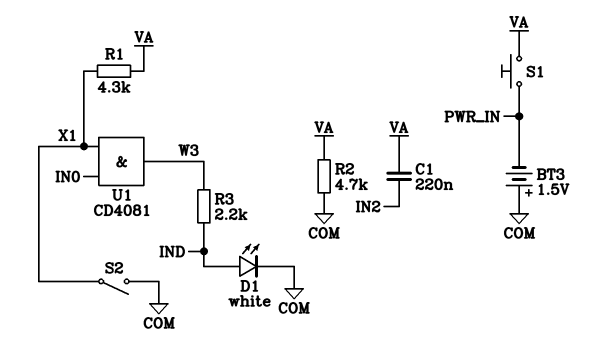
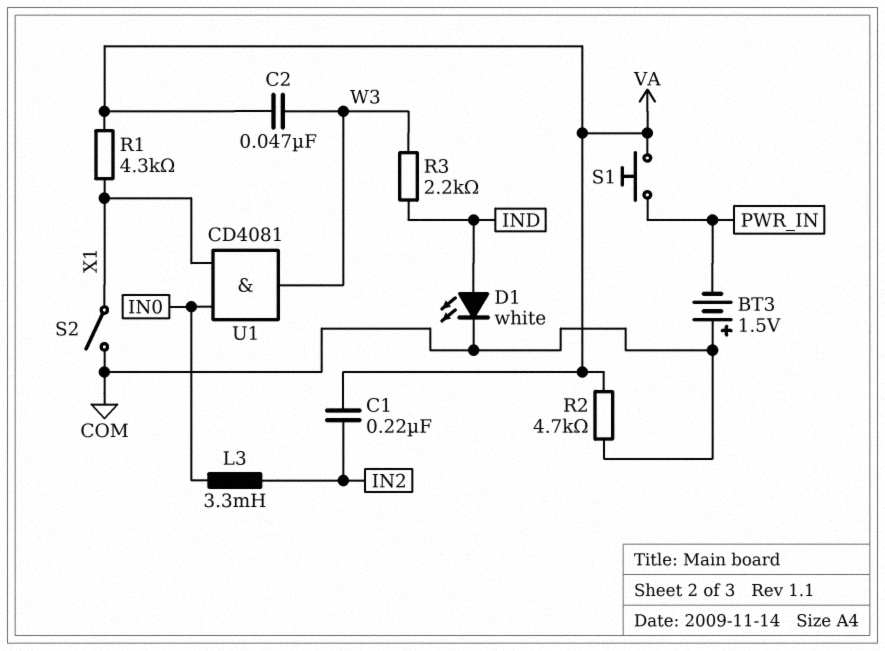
C2: none -> 47nF (VA, W3)
L3: none -> 3.3mH (IN0, IN2)

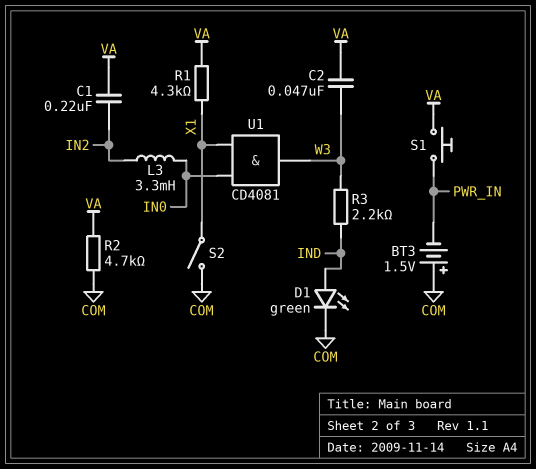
D1: LED white (A IND, K COM) -> LED green (A IND, K COM)

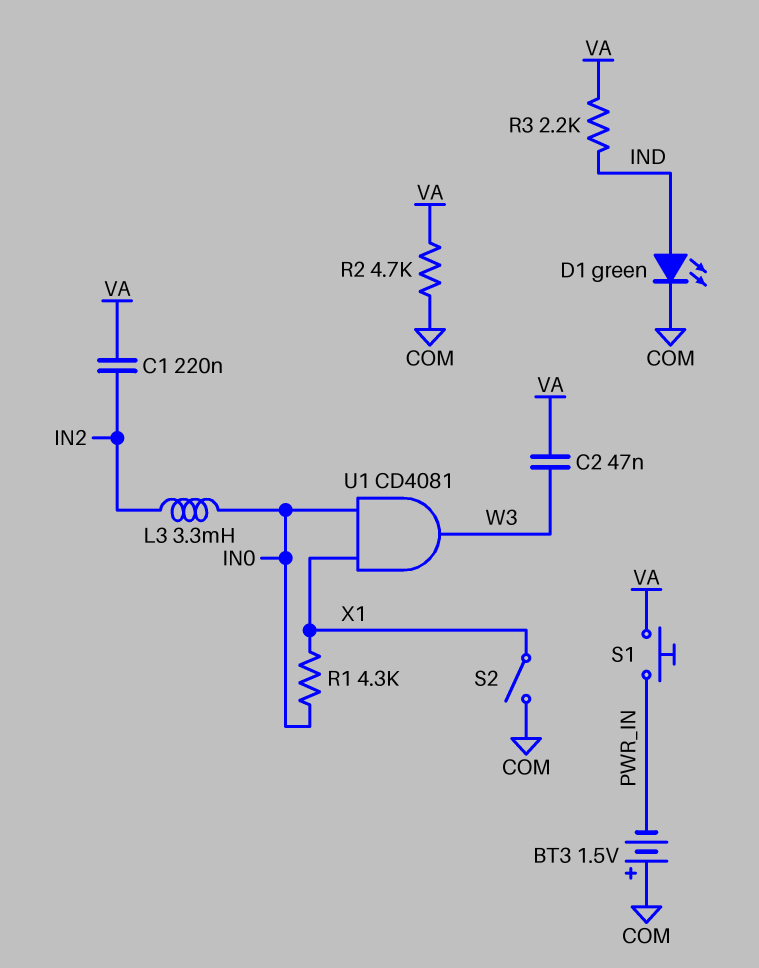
R1: 4.3k (VA, X1) -> 4.3k (IN0, X1)
R3: 2.2k (IND, W3) -> 2.2k (IND, VA)

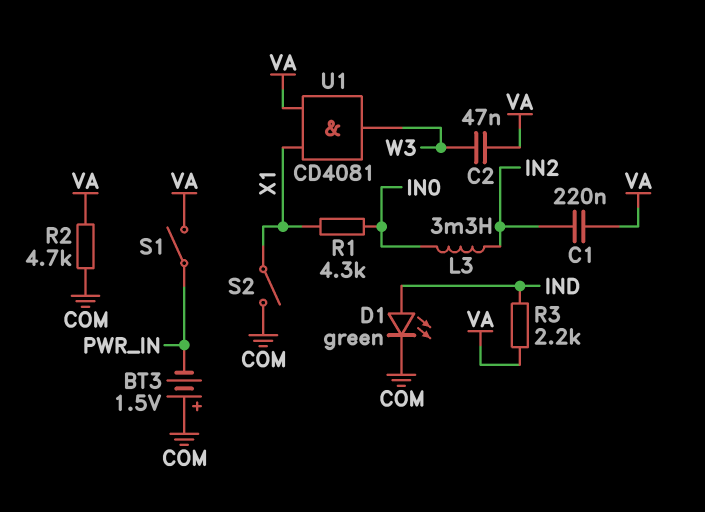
S1: button (PWR_IN, VA) -> switch (PWR_IN, VA)
U1: AND CD4081 (in IN0, in X1, out W3) -> AND CD4081 (in VA, in X1, out W3)

